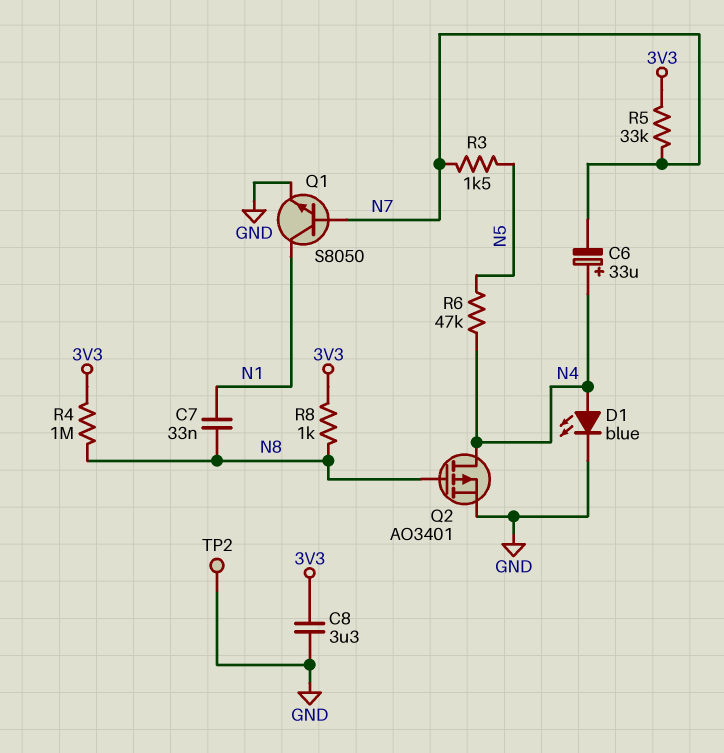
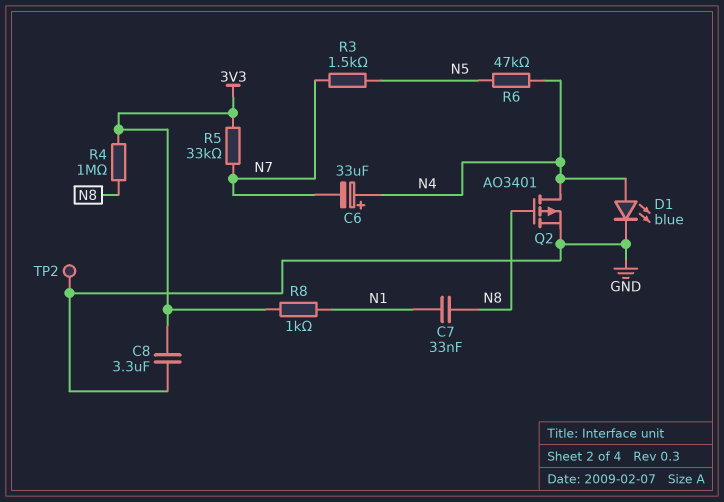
Q1: NPN S8050 (B N7, C N1, E GND) -> none
R8: 1k (3V3, N8) -> 1k (3V3, N1)

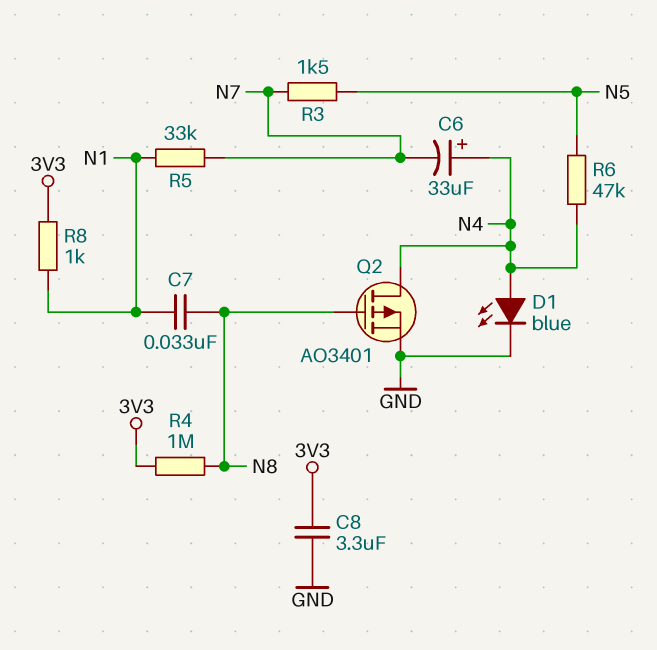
R5: 33k (3V3, N7) -> 33k (N1, N7)
TP2: test point (GND) -> none

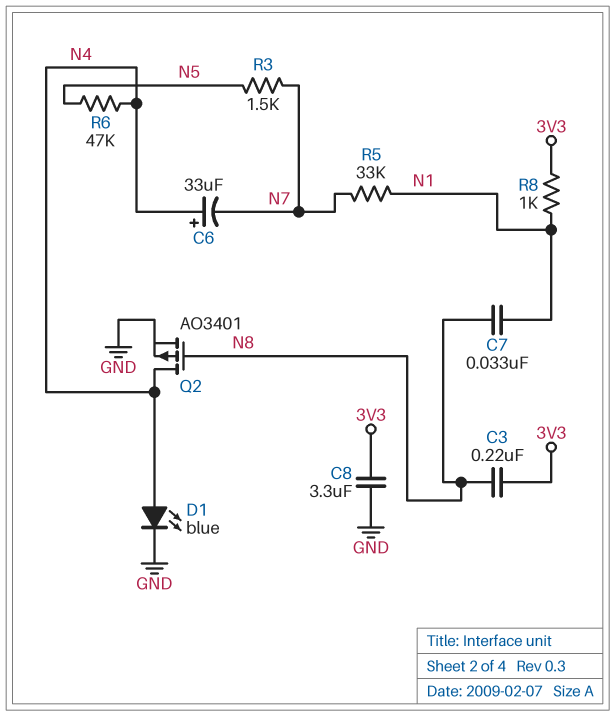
C3: none -> 220nF (3V3, N8)
R4: 1M (3V3, N8) -> none

